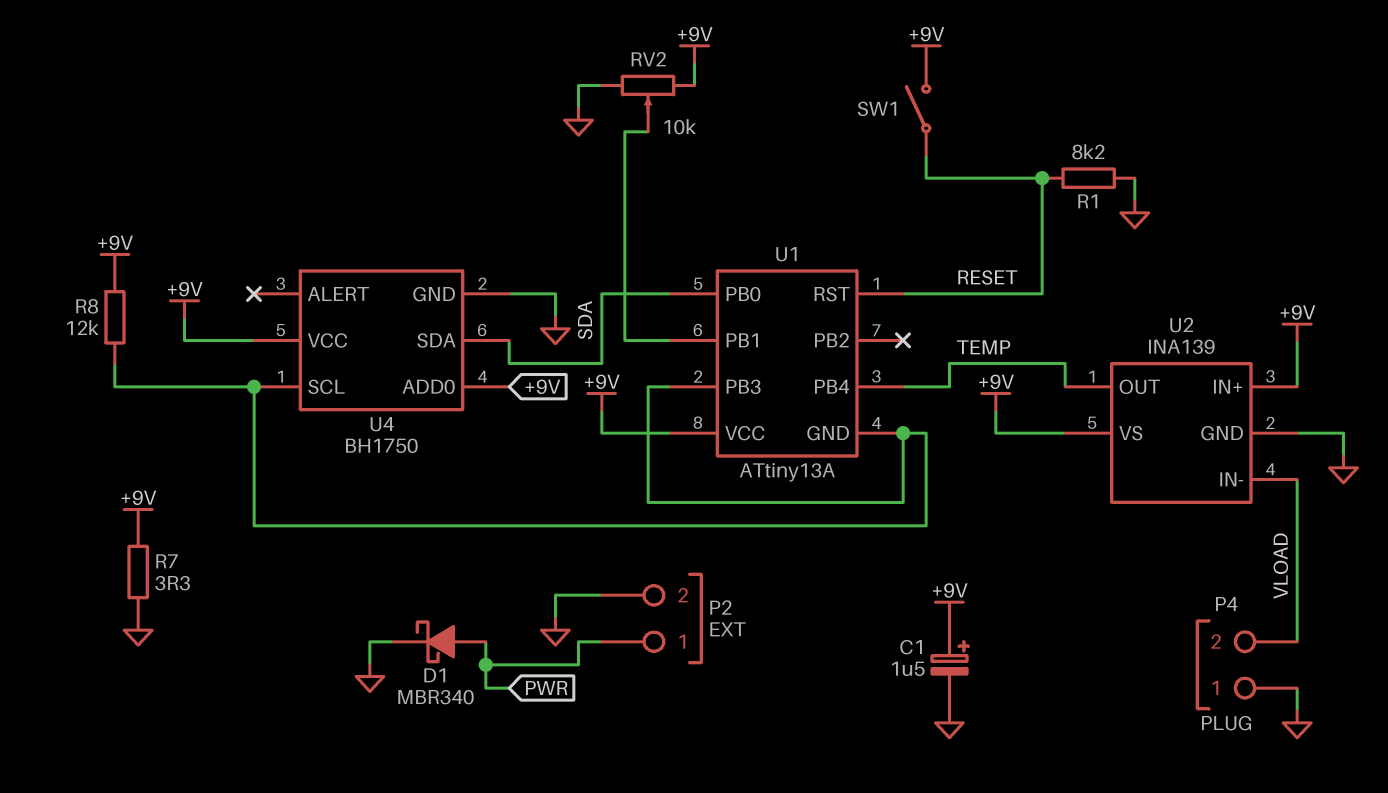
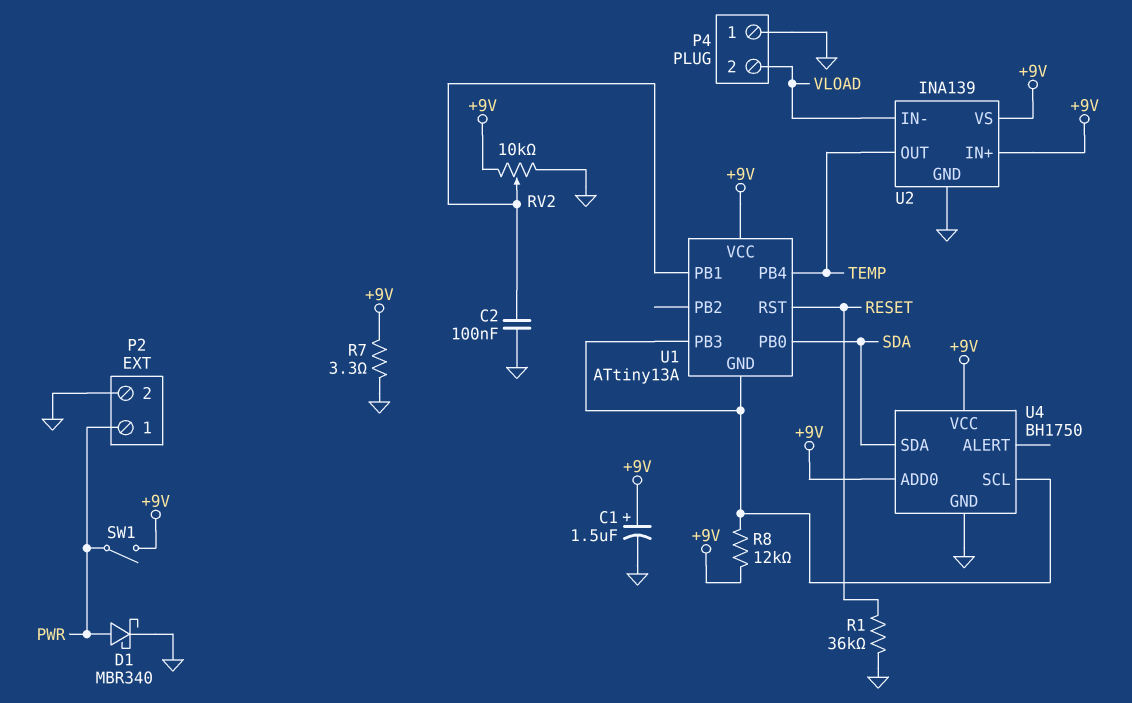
C2: none -> 100nF (GND, U1/PB1)
R1: 8.2k (GND, RESET) -> 36k (GND, RESET)
SW1: switch (+9V, RESET) -> switch (+9V, PWR)

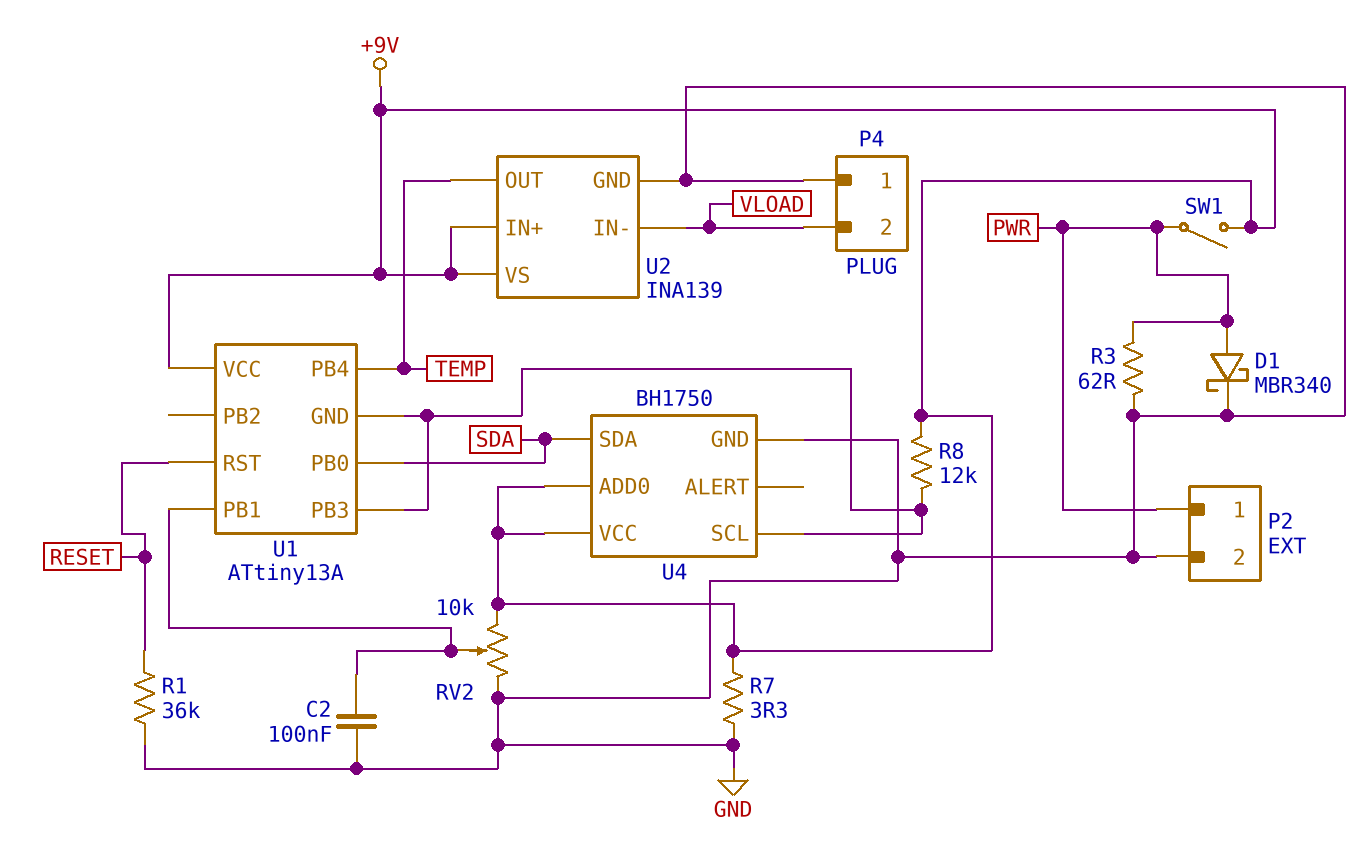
C1: 1.5uF (plus +9V, minus GND) -> none
R3: none -> 62 (GND, PWR)

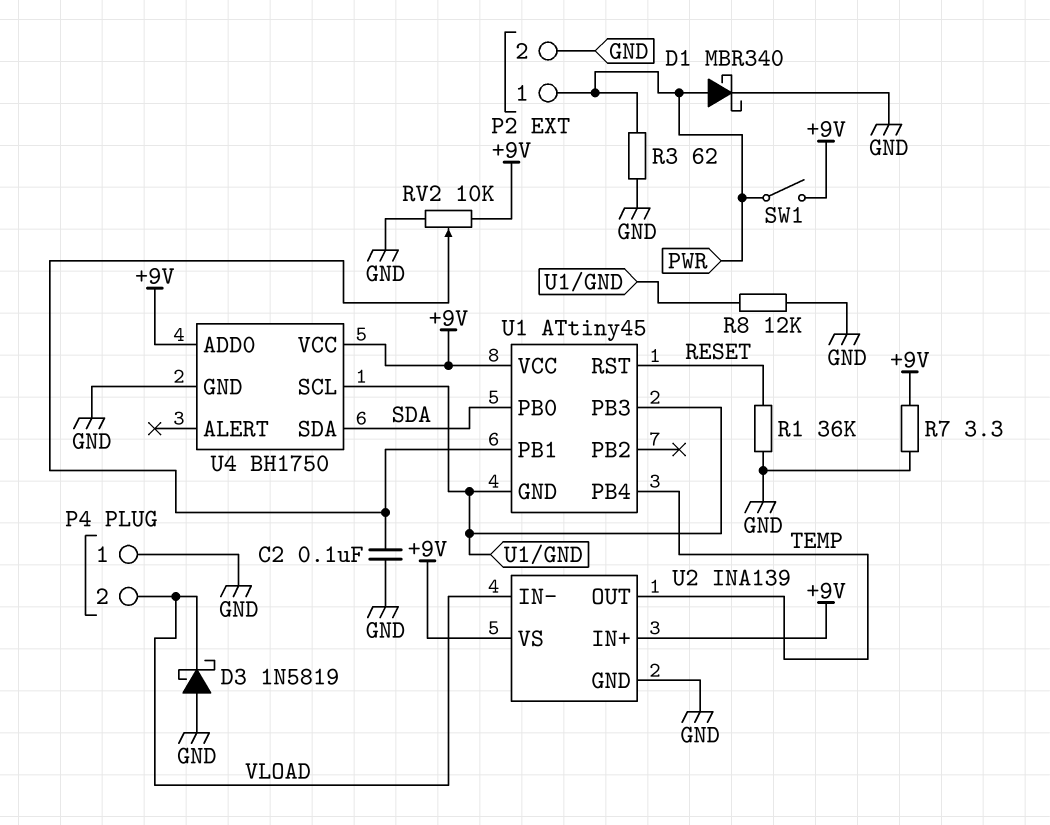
D3: none -> schottky 1N5819 (A GND, K VLOAD)
R8: 12k (+9V, U1/GND) -> 12k (GND, U1/GND)
U1: ATtiny13A -> ATtiny45

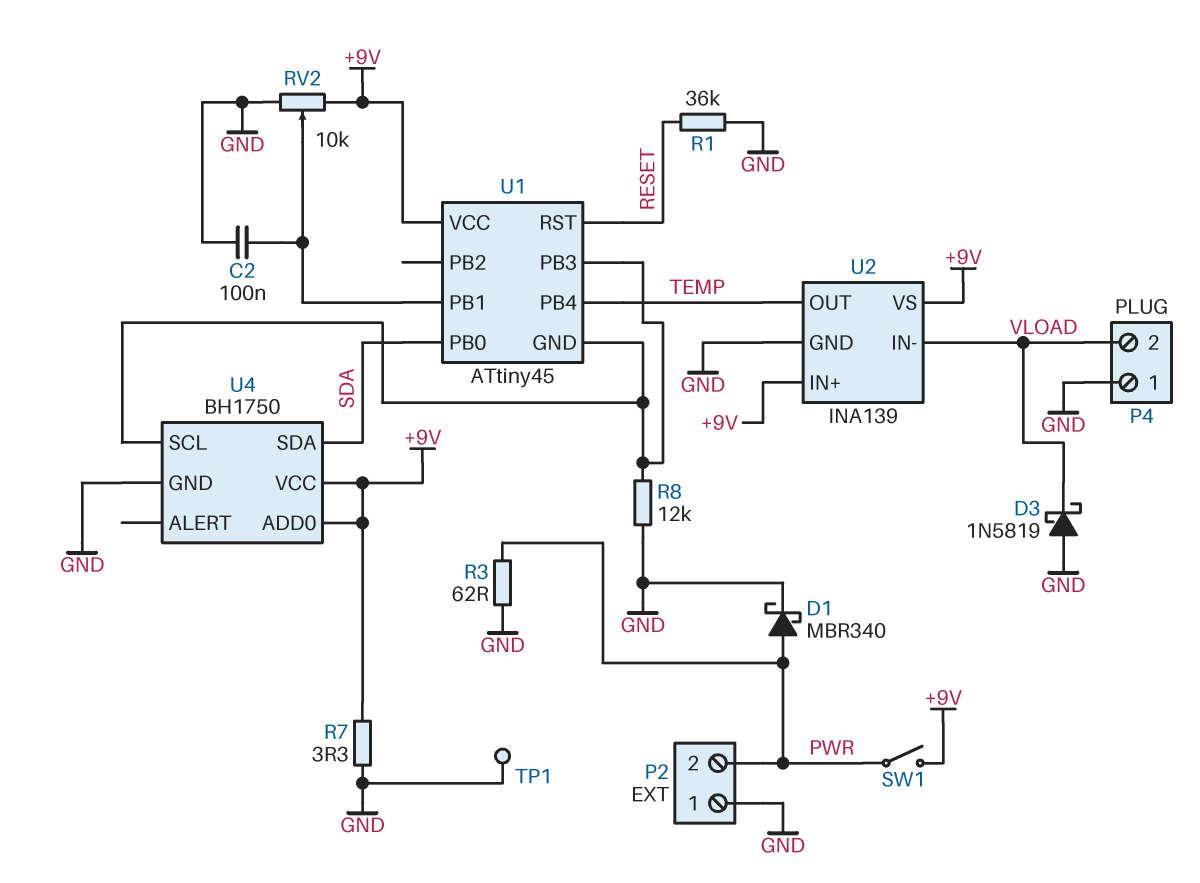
P2 pin 1: PWR -> GND
P2 pin 2: GND -> PWR
TP1: none -> test point (GND)

